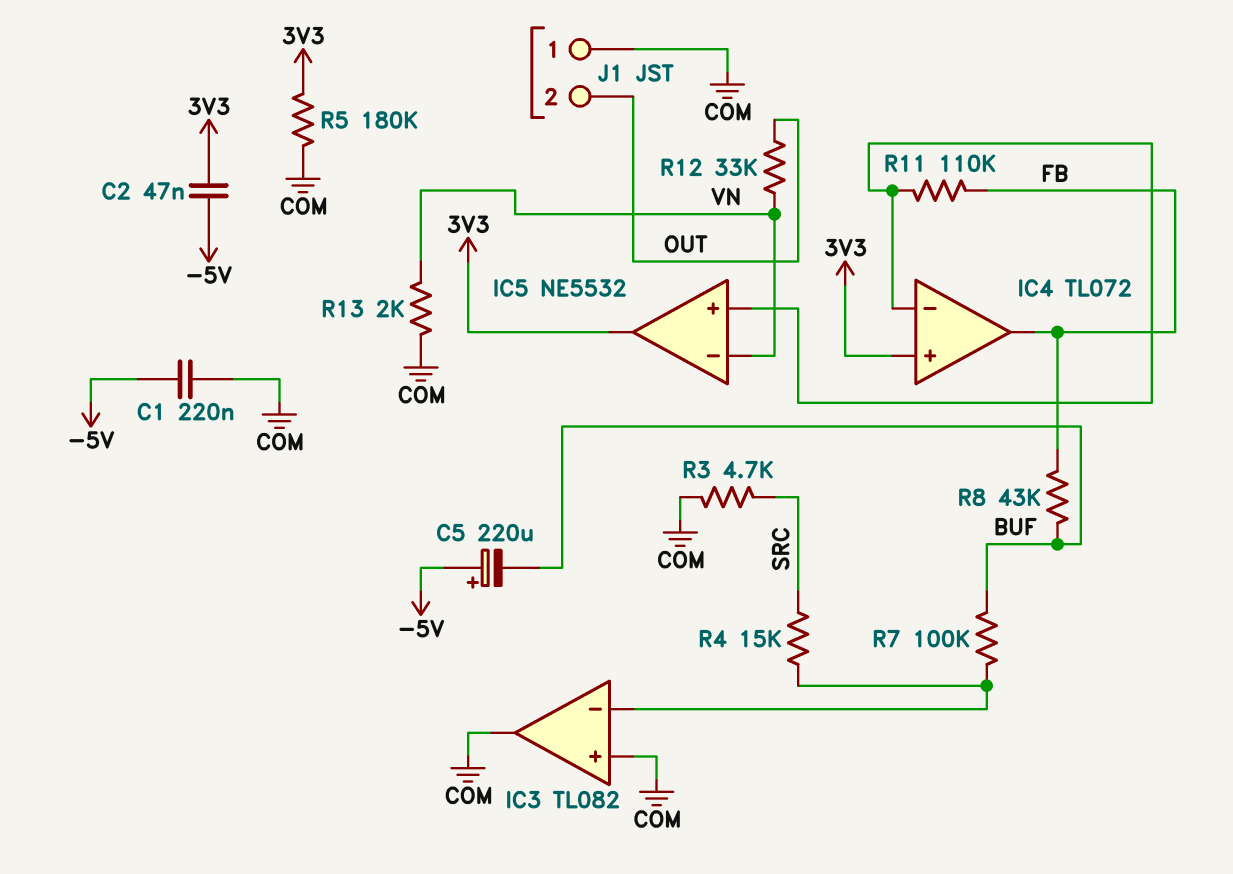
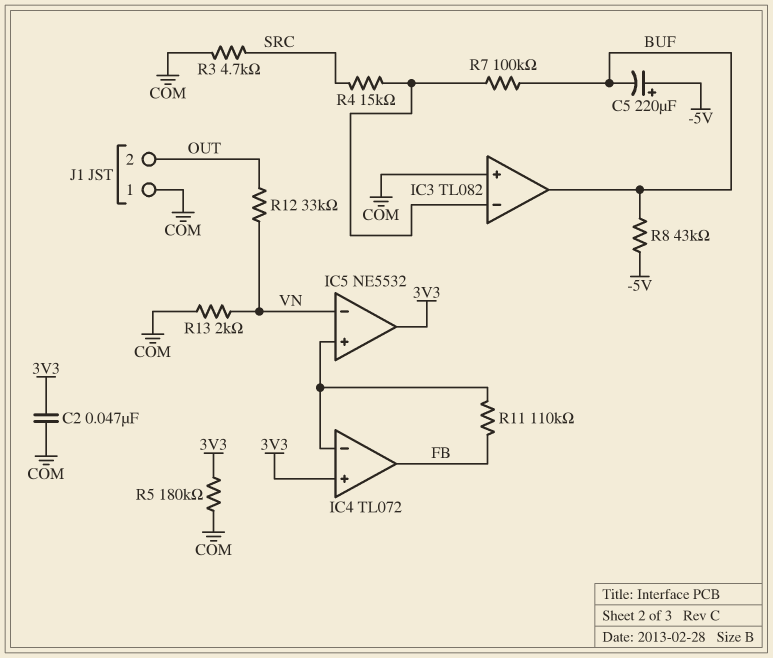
C1: 220nF (-5V, COM) -> none
C2: 47nF (-5V, 3V3) -> 47nF (3V3, COM)
IC3 pin out: COM -> BUF
R8: 43k (BUF, FB) -> 43k (-5V, BUF)

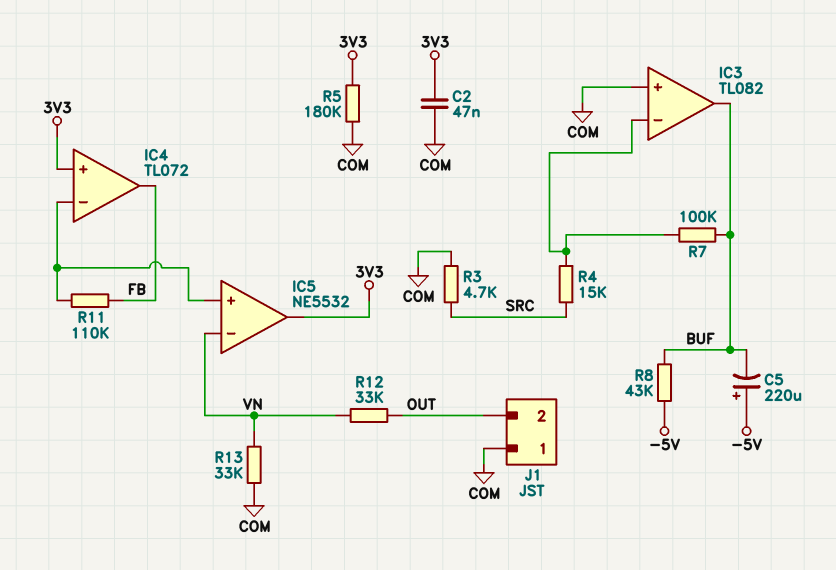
R13: 2k (COM, VN) -> 33k (COM, VN)

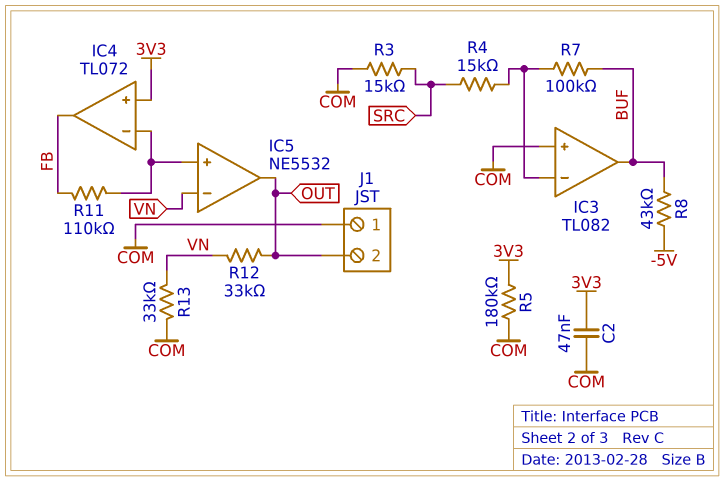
C5: 220uF (plus -5V, minus BUF) -> none
IC5 pin out: 3V3 -> OUT
R3: 4.7k (COM, SRC) -> 15k (COM, SRC)

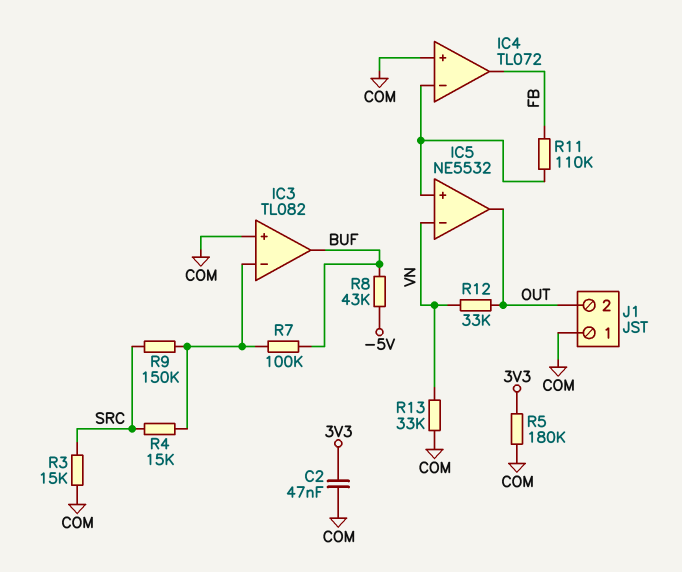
IC4 pin in+: 3V3 -> COM
R9: none -> 150k (IC3/in-, SRC)

